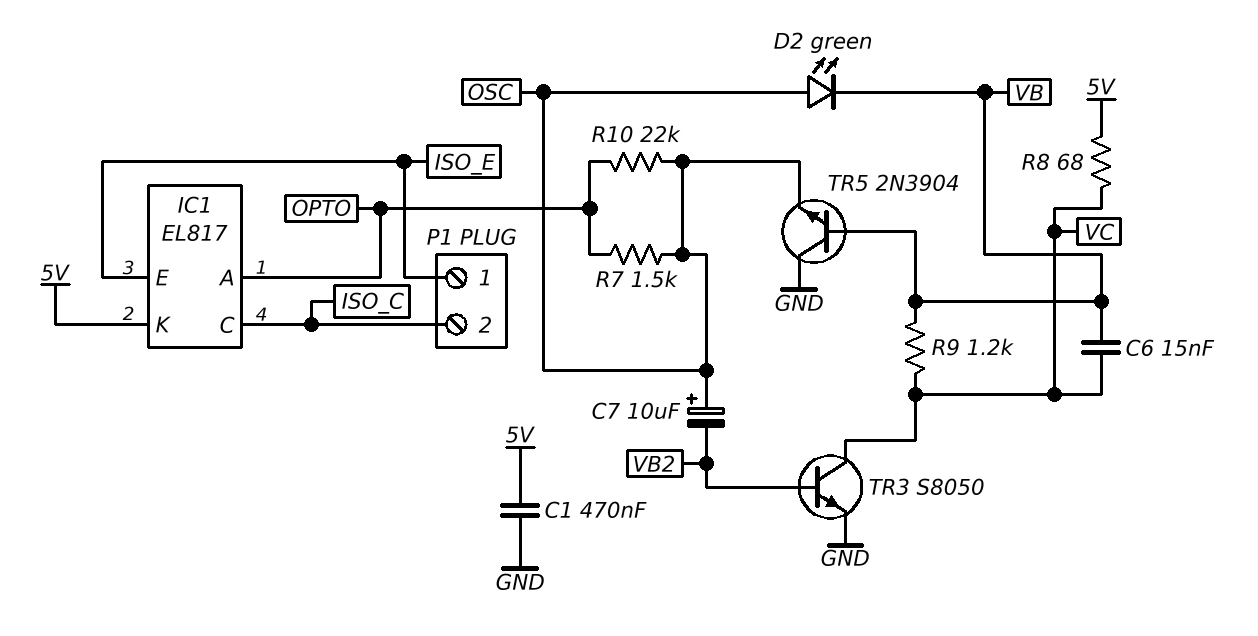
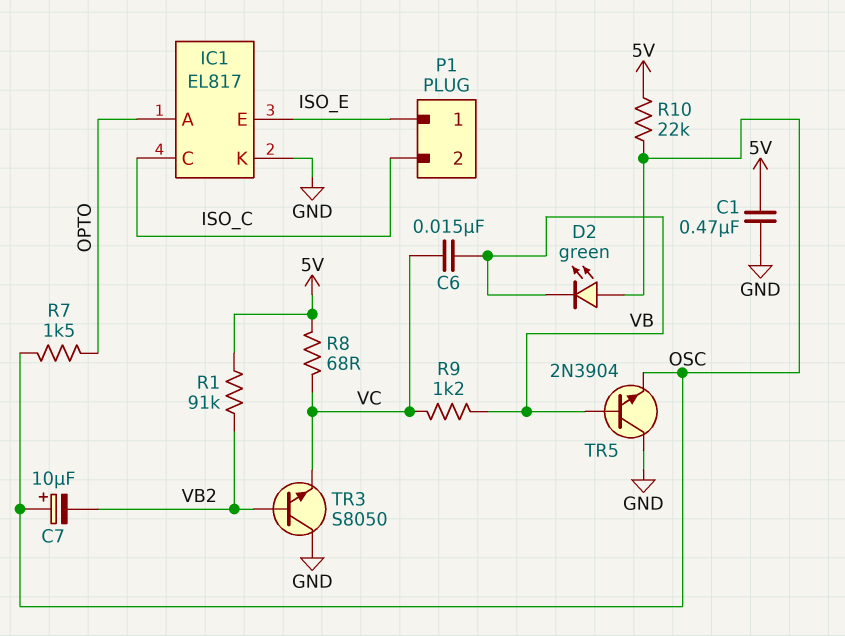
IC1 pin K: 5V -> GND
R1: none -> 91k (5V, VB2)
R10: 22k (OPTO, OSC) -> 22k (5V, OSC)
TR3: NPN S8050 (B VB2, C VC, E GND) -> NPN S8050 (B VB2, C GND, E VC)

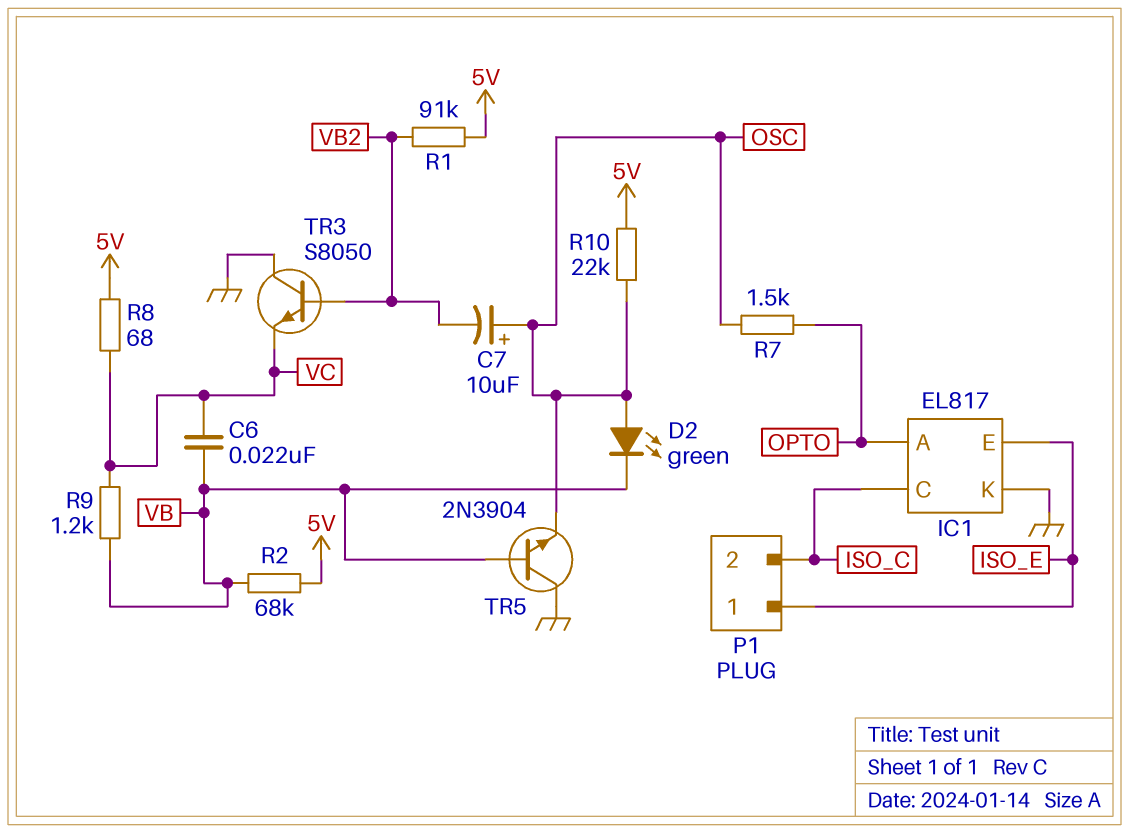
C1: 470nF (5V, GND) -> none
C6: 15nF (VB, VC) -> 22nF (VB, VC)
R2: none -> 68k (5V, VB)

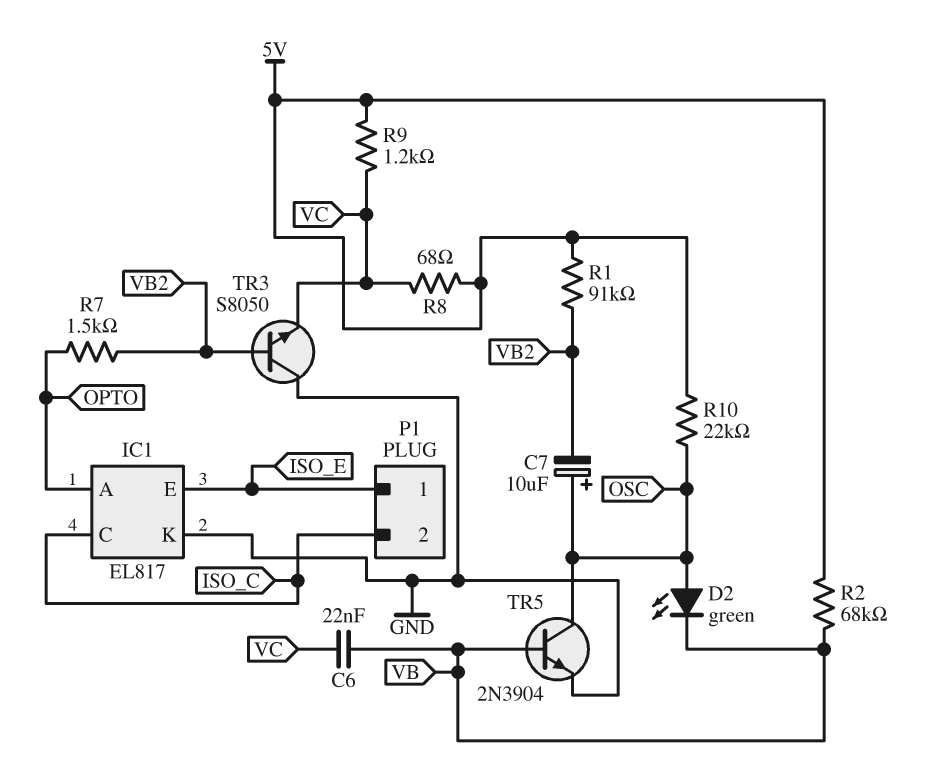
R7: 1.5k (OPTO, OSC) -> 1.5k (OPTO, VB2)
R9: 1.2k (VB, VC) -> 1.2k (5V, VC)
TR5: NPN 2N3904 (B VB, C GND, E OSC) -> NPN 2N3904 (B VB, C OSC, E GND)

